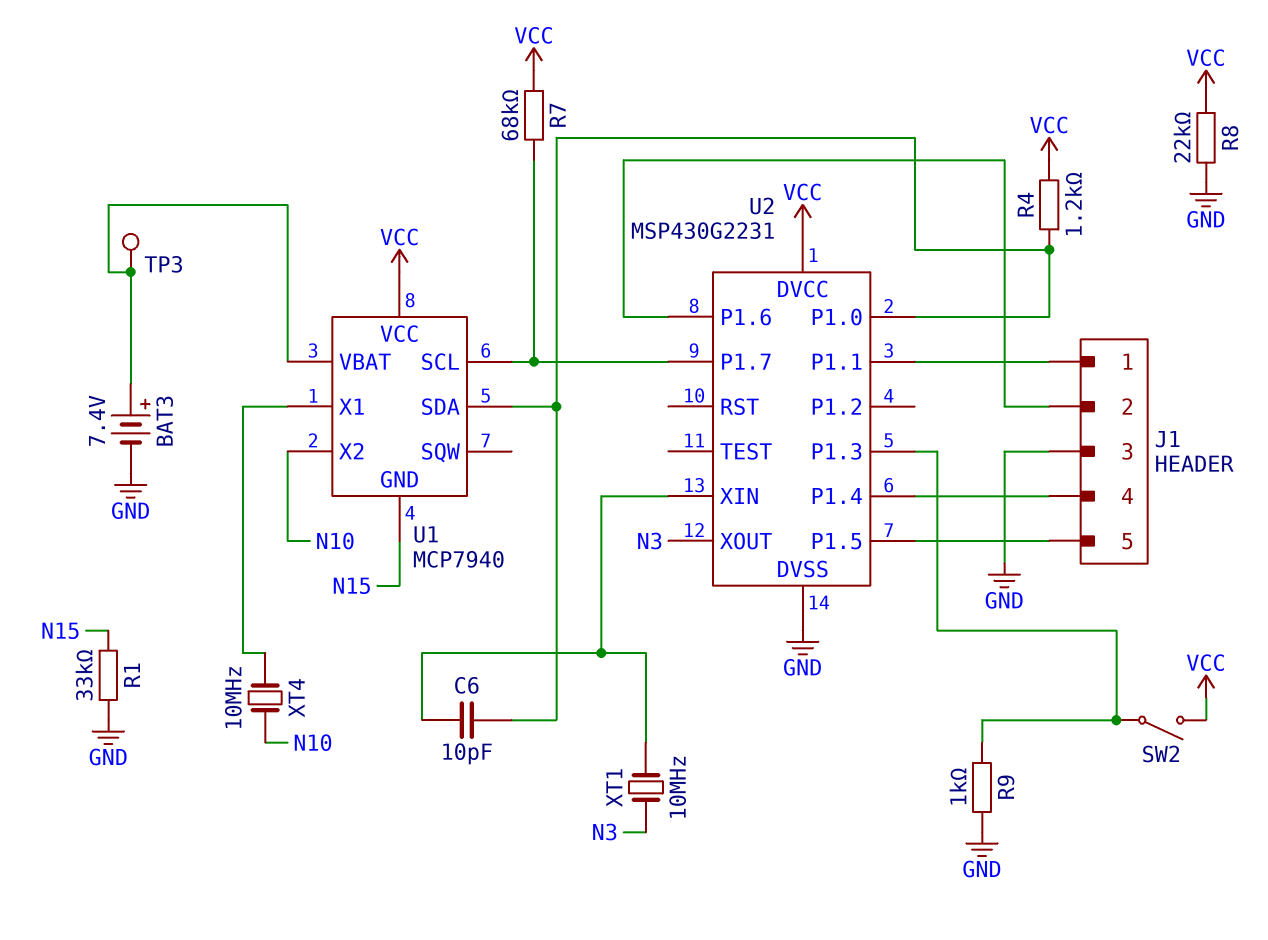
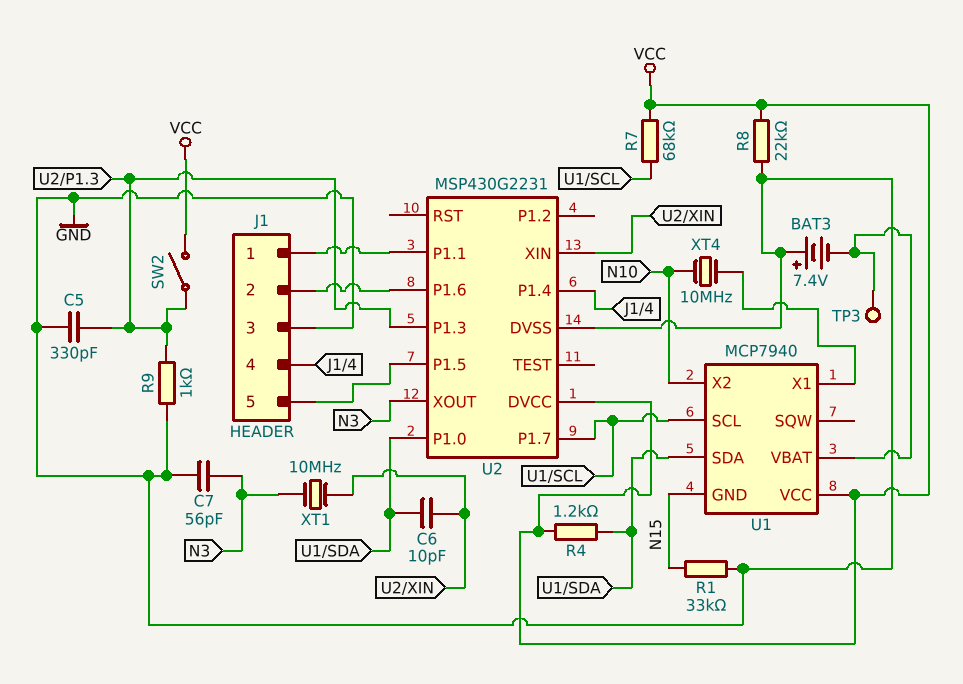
BAT3: 7.4V (plus U1/VBAT, minus GND) -> 7.4V (plus GND, minus U1/VBAT)
C5: none -> 330pF (GND, U2/P1.3)
C7: none -> 56pF (GND, N3)

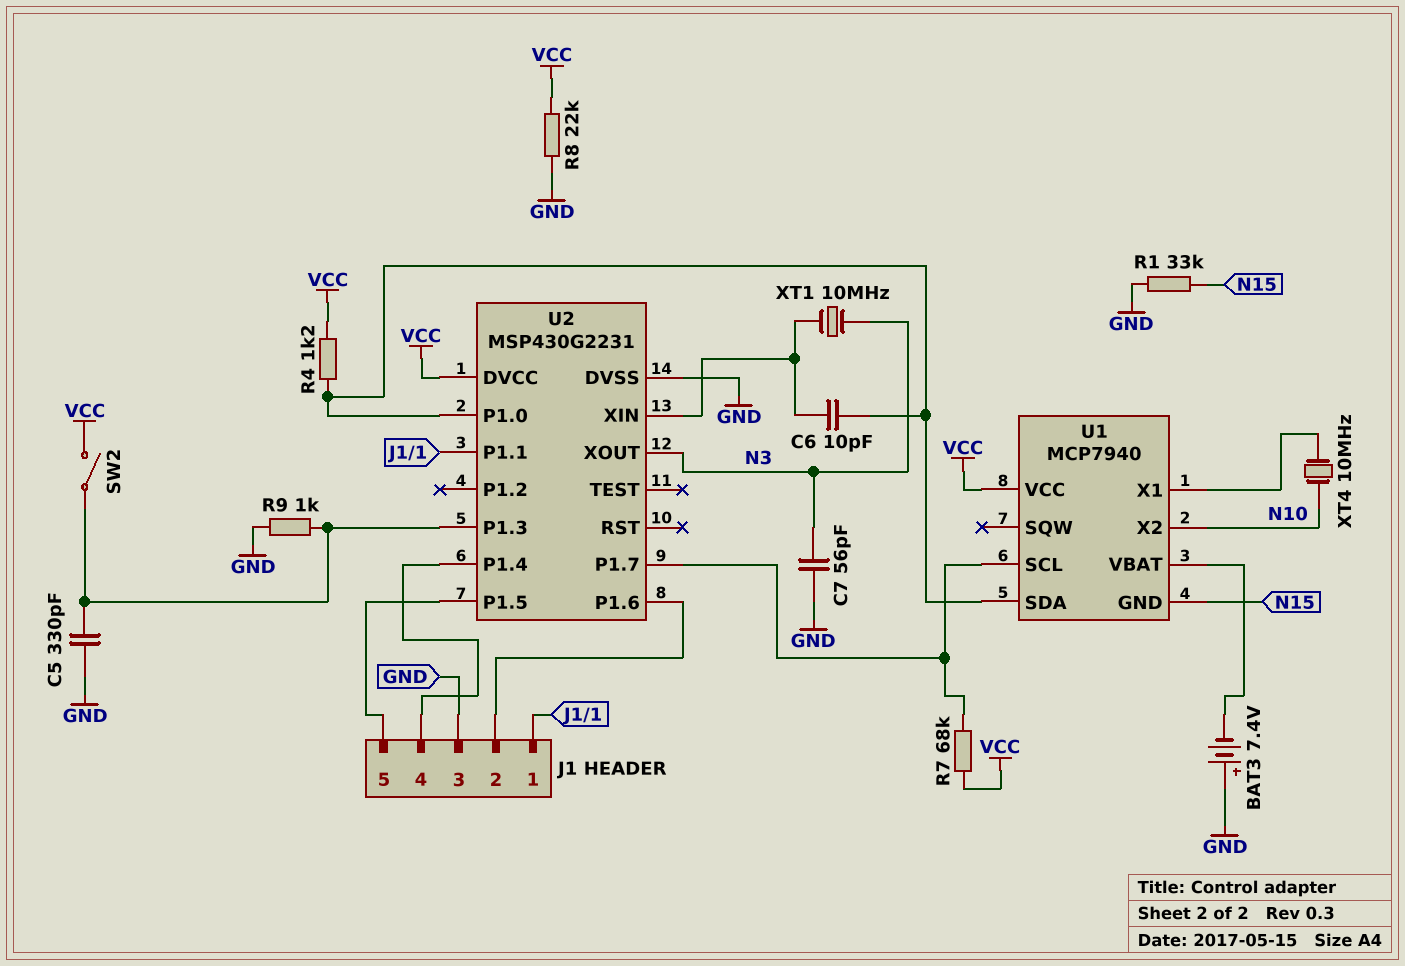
TP3: test point (U1/VBAT) -> none

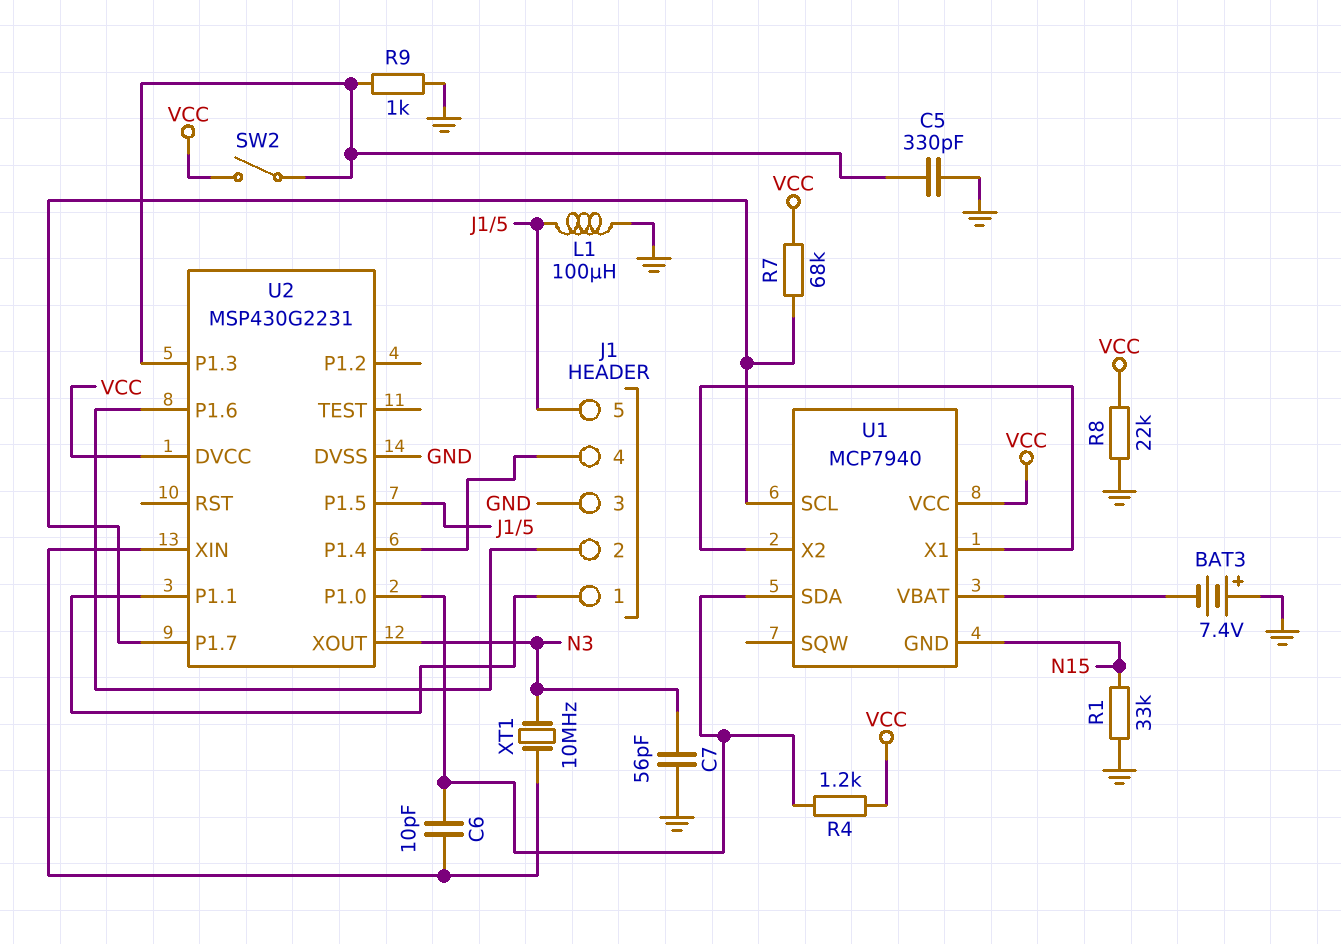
L1: none -> 100uH (GND, J1/5)
U1 pin X2: N10 -> U1/X1
XT4: 10MHz (N10, U1/X1) -> none

